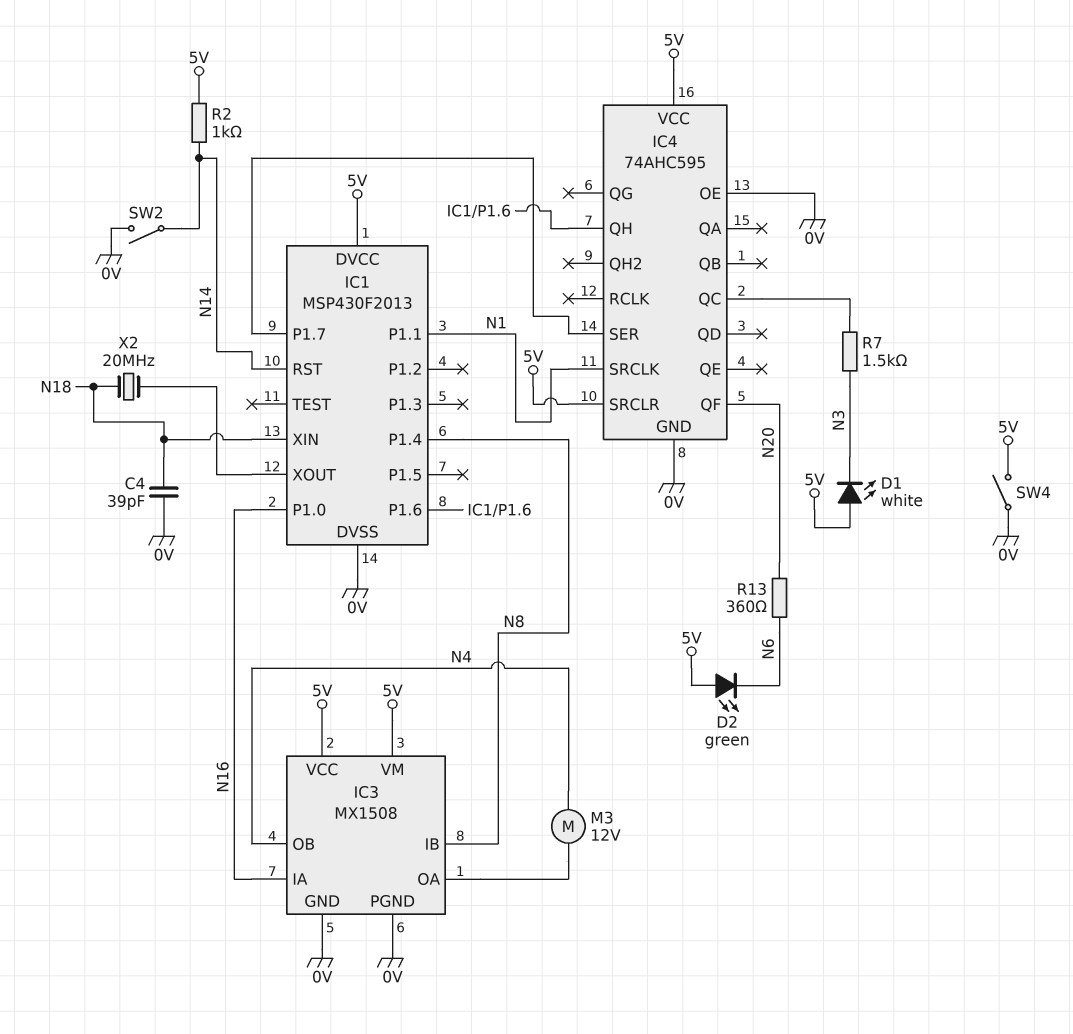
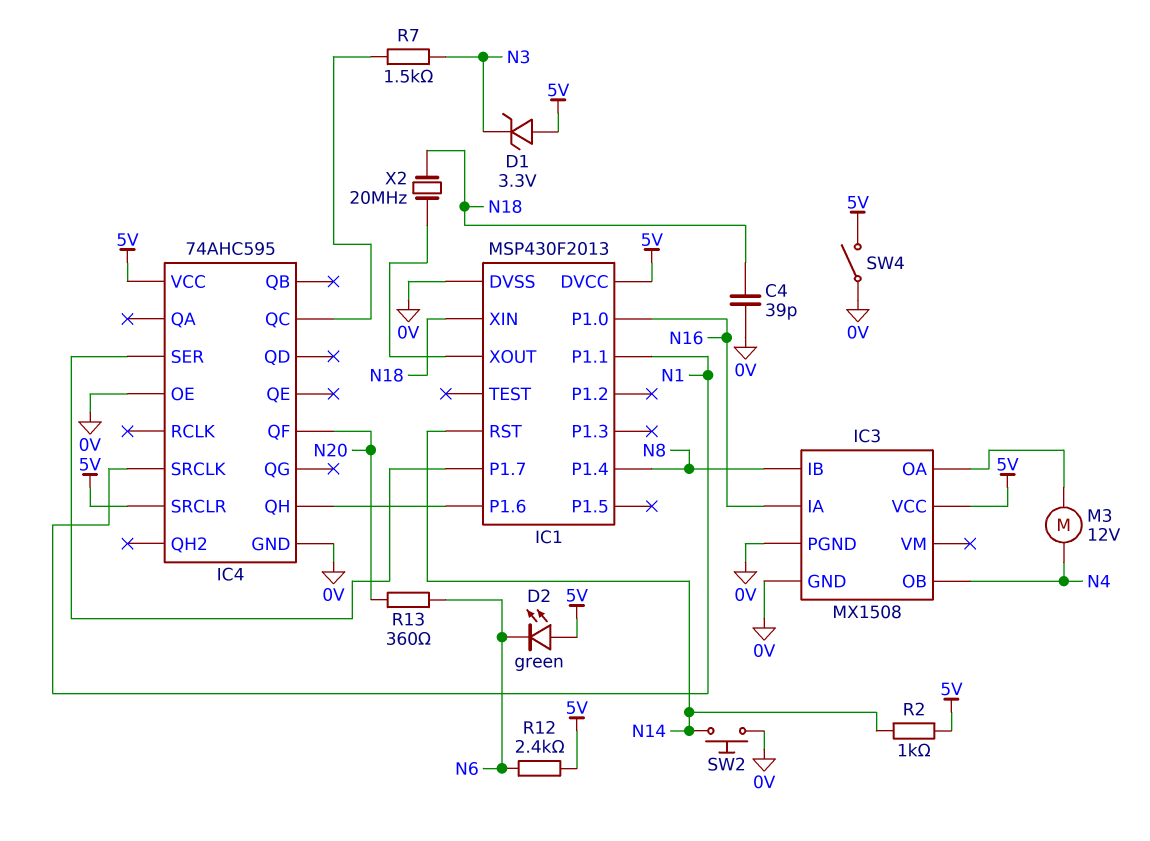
D1: LED white (A 5V, K N3) -> zener 3.3V (A 5V, K N3)
IC3 pin VM: 5V -> none
R12: none -> 2.4k (5V, N6)
SW2: switch (0V, N14) -> button (0V, N14)

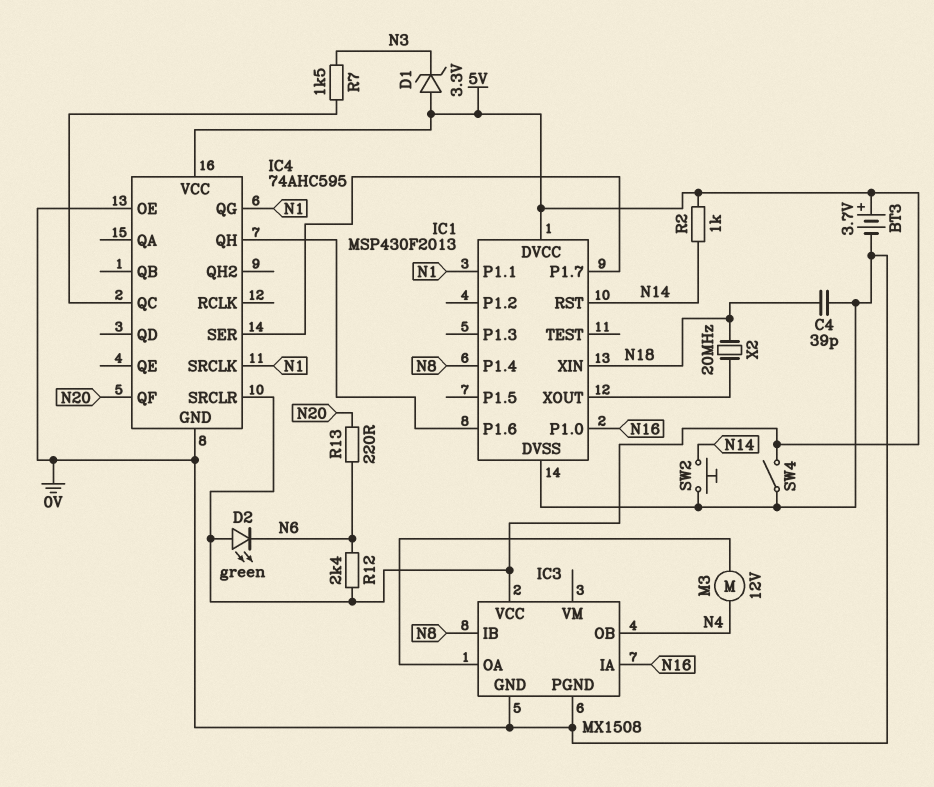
BT3: none -> 3.7V (plus 5V, minus 0V)
IC4 pin QG: none -> N1
R13: 360 (N6, N20) -> 220 (N6, N20)

